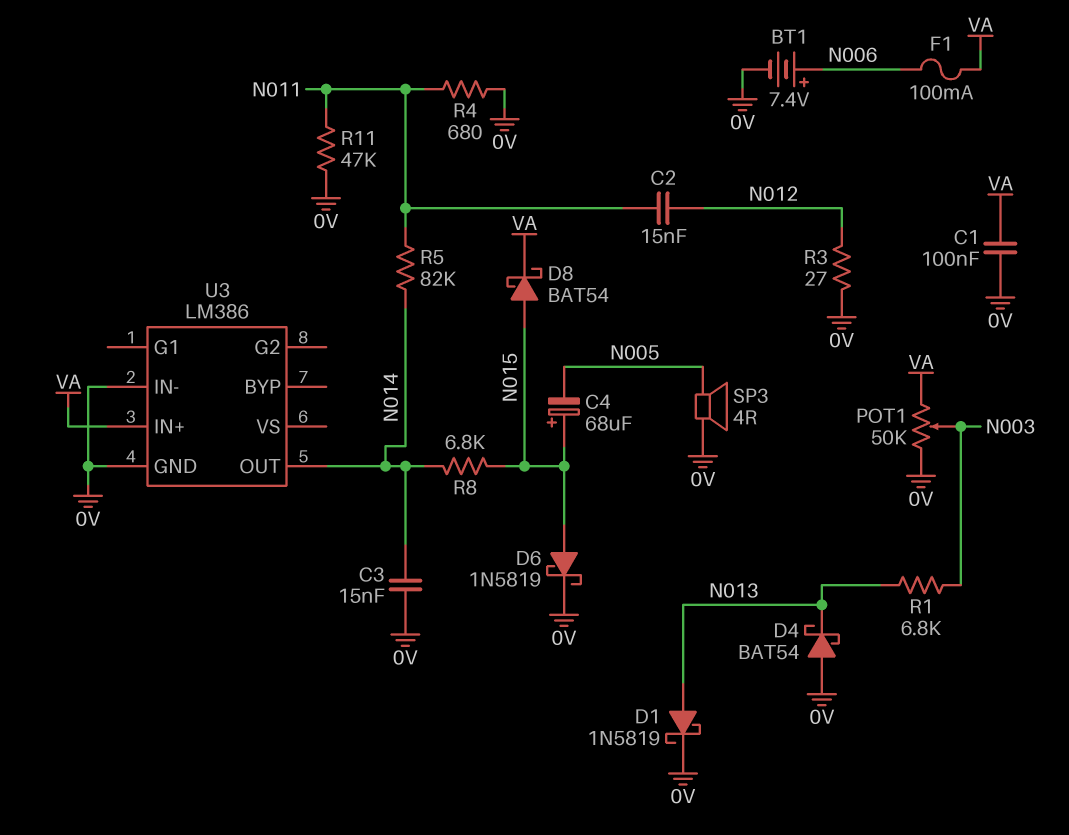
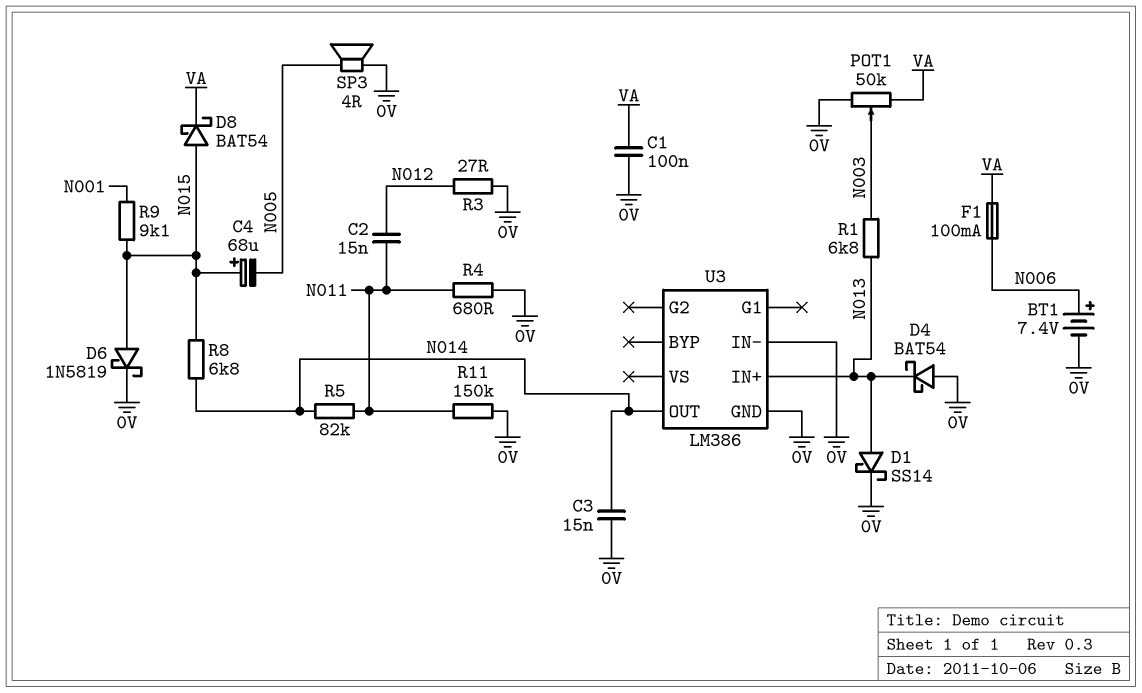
D1: schottky 1N5819 (A N013, K 0V) -> schottky SS14 (A N013, K 0V)
R9: none -> 9.1k (N001, N015)
R11: 47k (0V, N011) -> 150k (0V, N011)
U3 pin IN+: VA -> N013

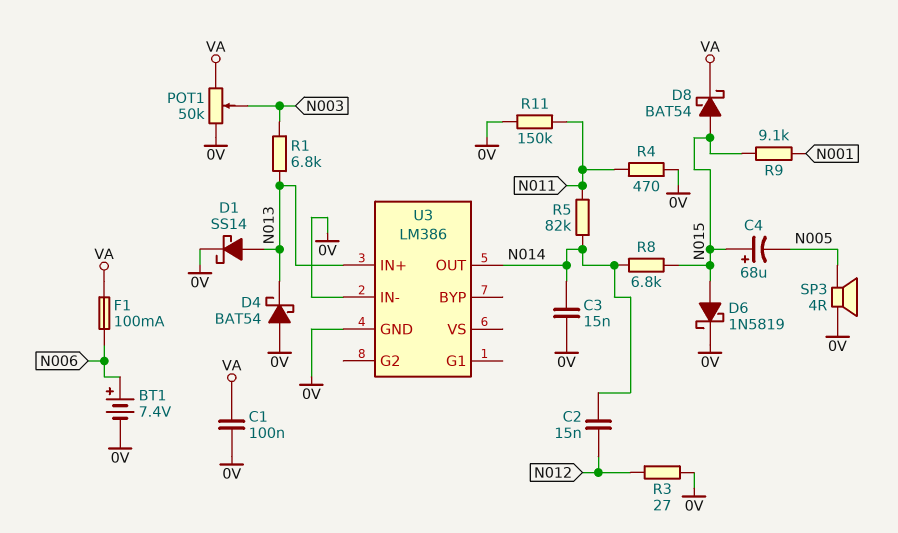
C2: 15nF (N011, N012) -> 15nF (N012, N014)
R4: 680 (0V, N011) -> 470 (0V, N011)

